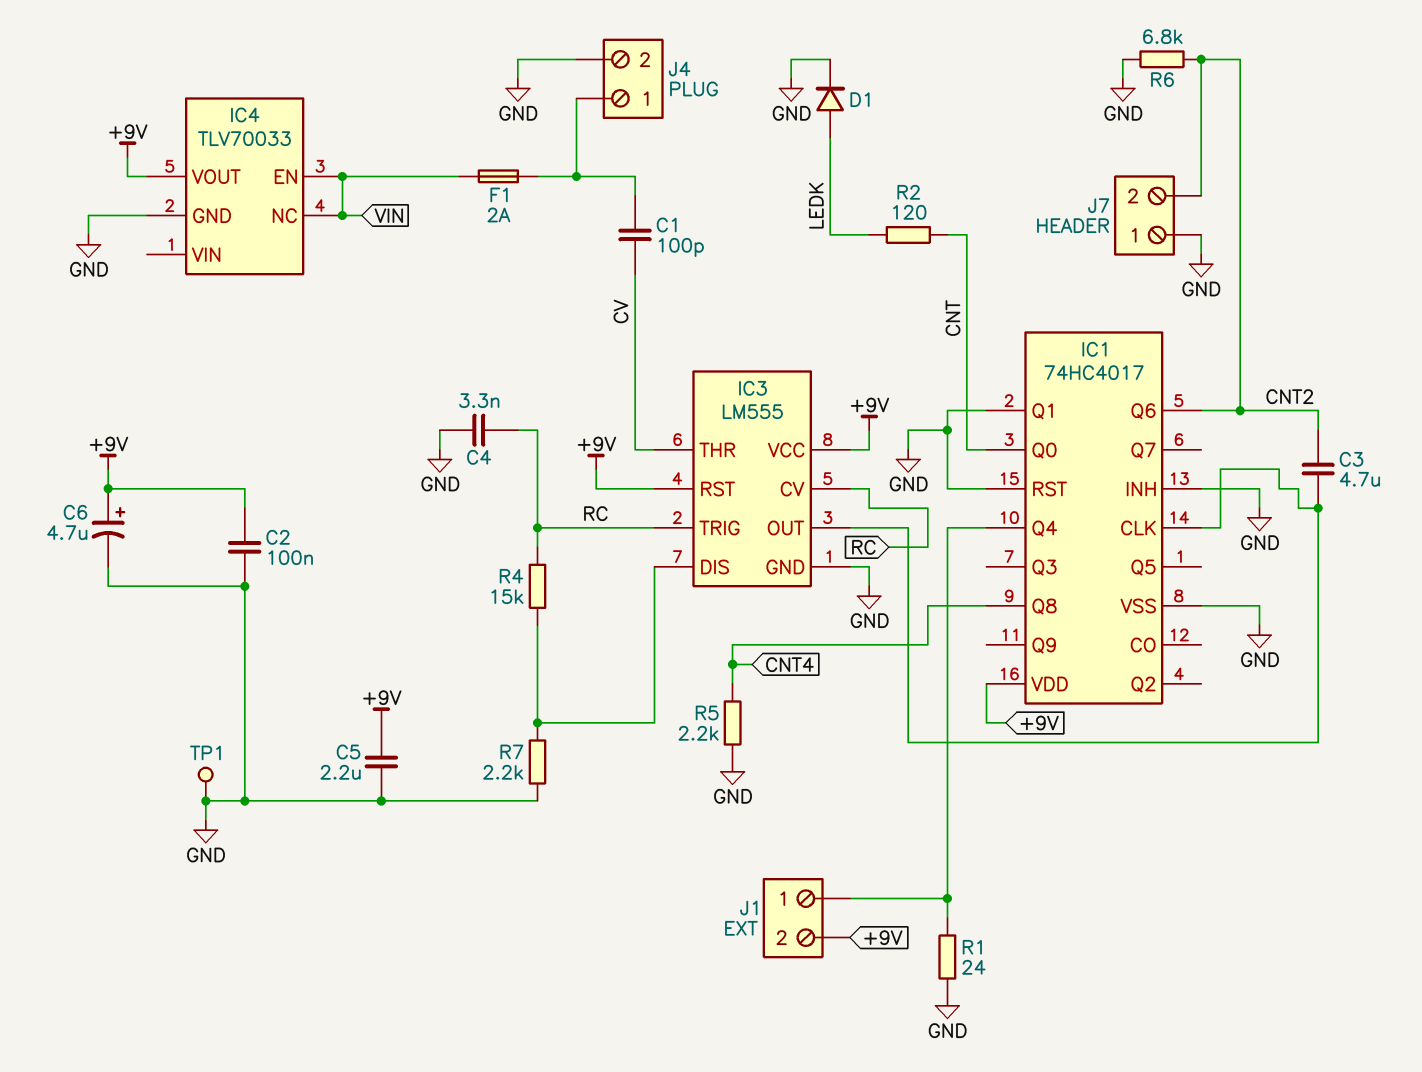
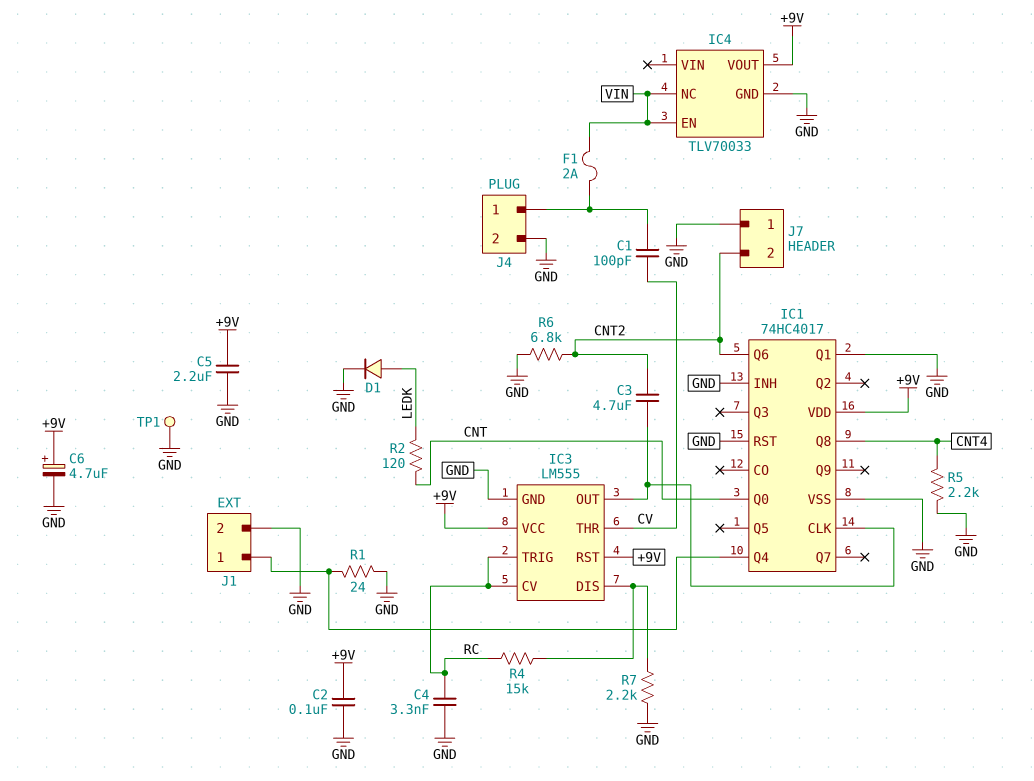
J1 pin 2: +9V -> GND

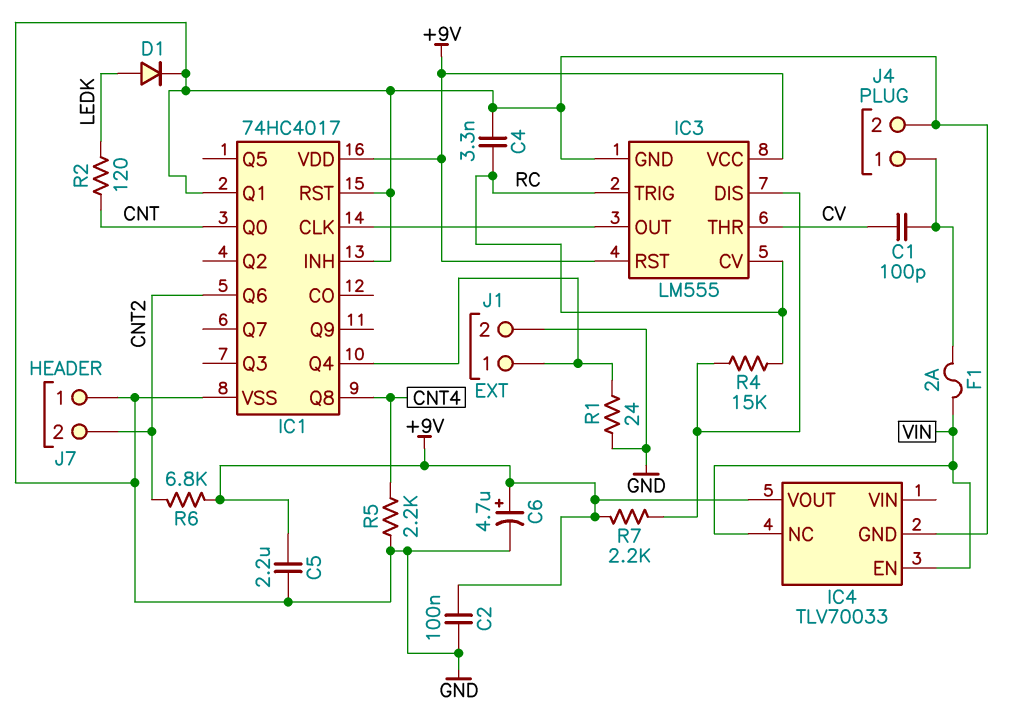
C3: 4.7uF (CNT2, IC1/CLK) -> none
R6: 6.8k (CNT2, GND) -> 6.8k (+9V, CNT2)
R7: 2.2k (GND, IC3/DIS) -> 2.2k (+9V, IC3/DIS)
TP1: test point (GND) -> none

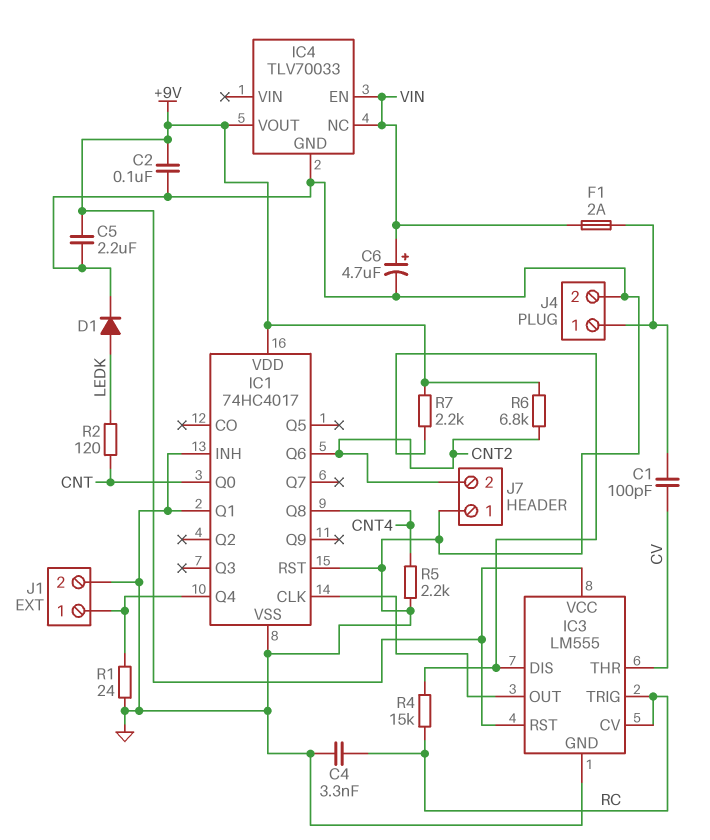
C6: 4.7uF (plus +9V, minus GND) -> 4.7uF (plus VIN, minus GND)

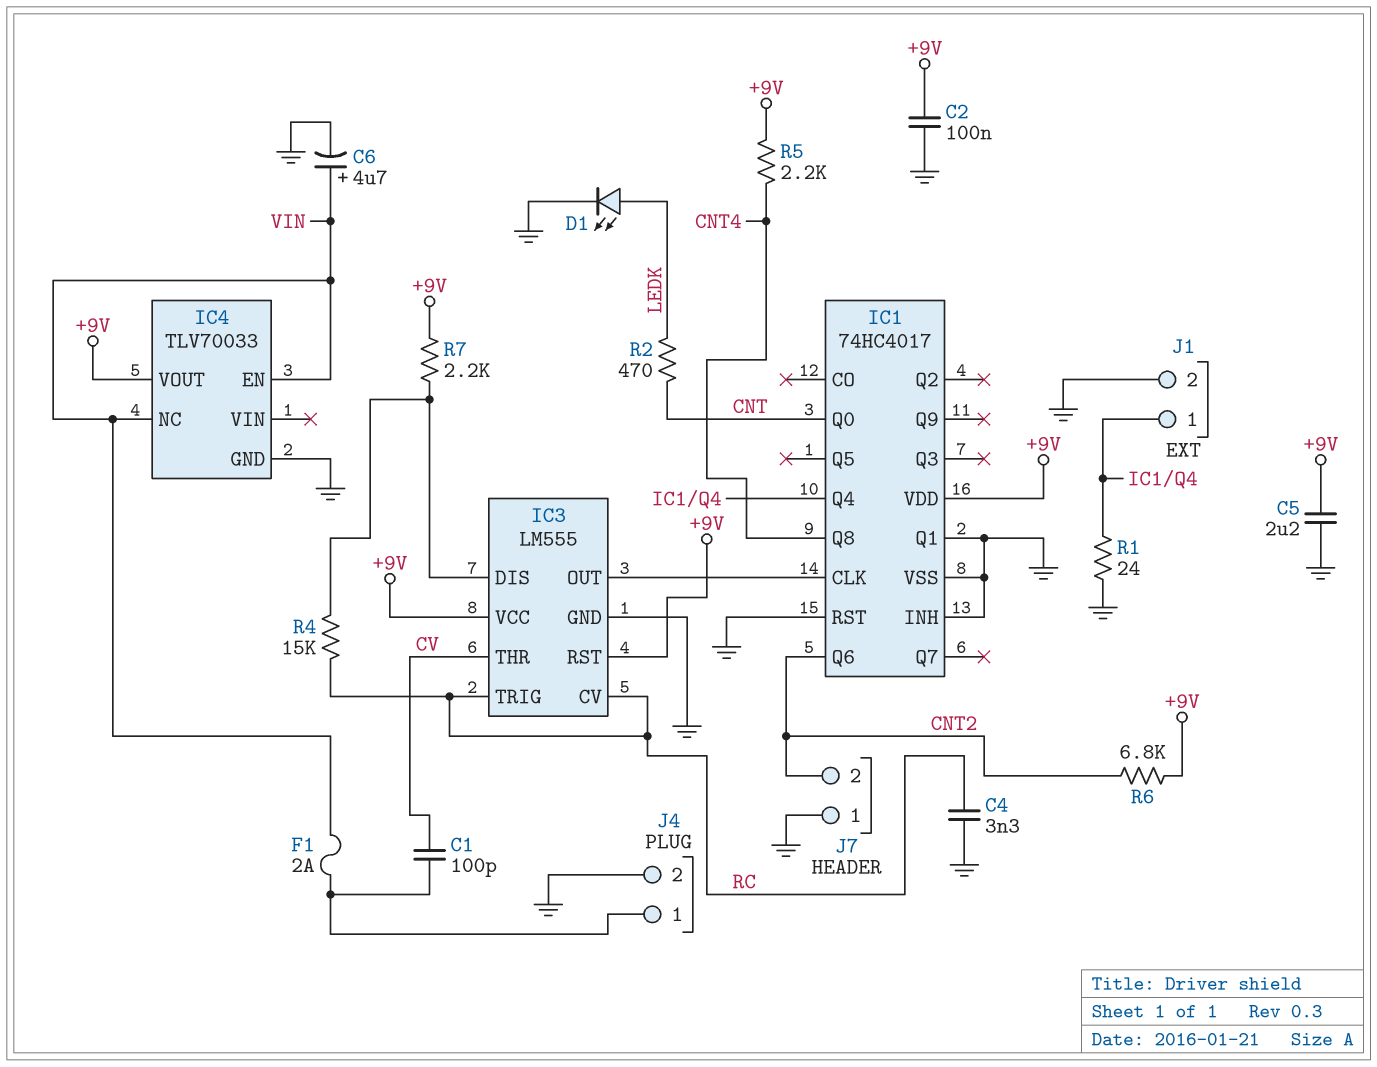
D1: diode (A LEDK, K GND) -> LED (A LEDK, K GND)
R2: 120 (CNT, LEDK) -> 470 (CNT, LEDK)
R5: 2.2k (CNT4, GND) -> 2.2k (+9V, CNT4)

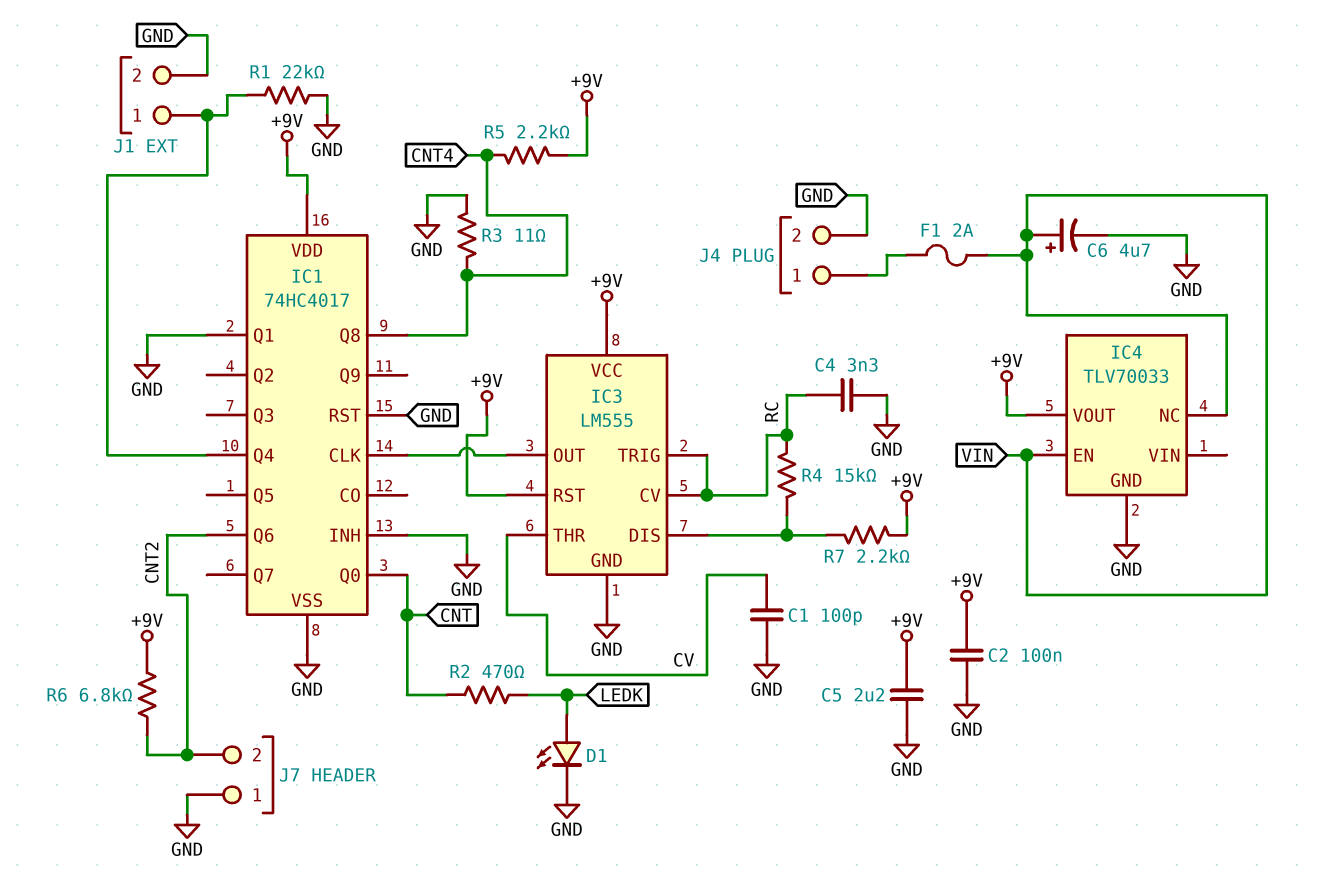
C1: 100pF (CV, J4/1) -> 100pF (CV, GND)
R1: 24 (GND, IC1/Q4) -> 22k (GND, IC1/Q4)
R3: none -> 11 (CNT4, GND)

